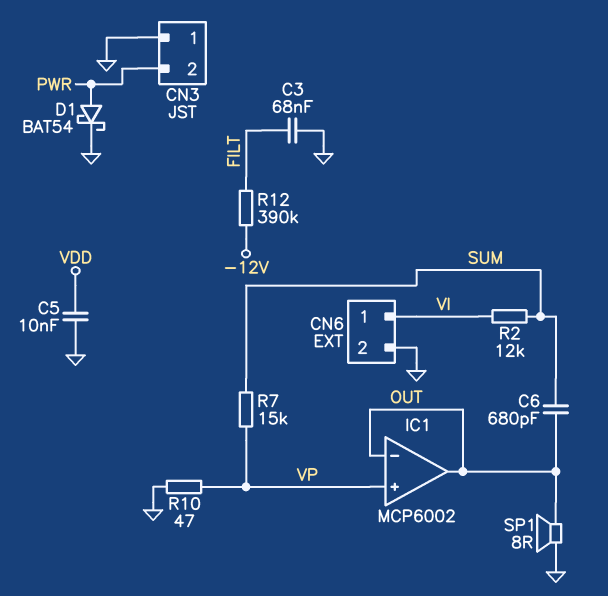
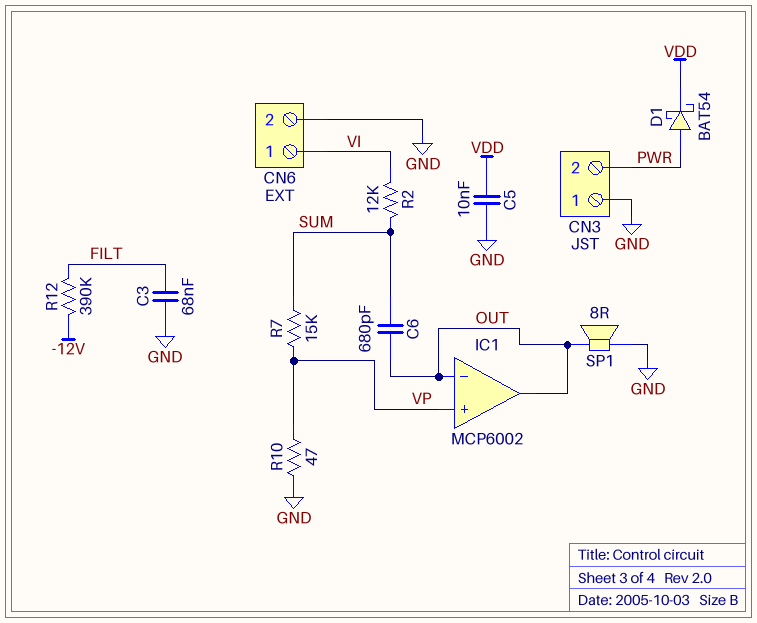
D1: schottky BAT54 (A PWR, K GND) -> schottky BAT54 (A PWR, K VDD)

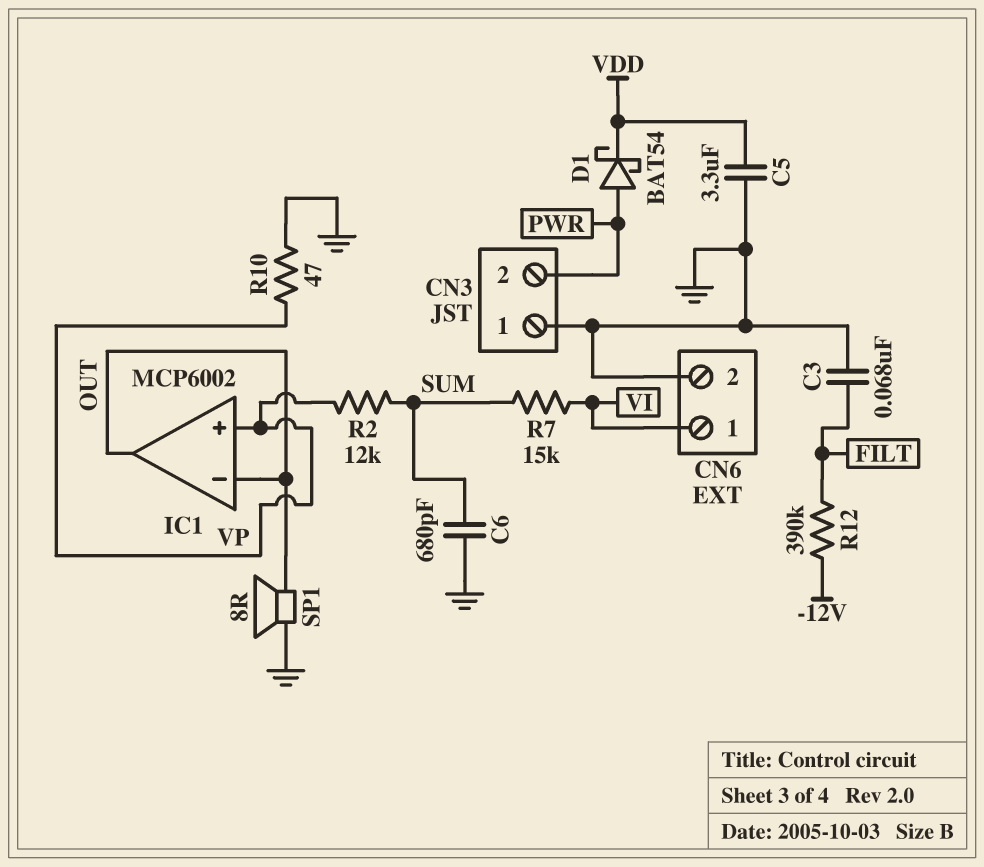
C5: 10nF (GND, VDD) -> 3.3uF (GND, VDD)
C6: 680pF (OUT, SUM) -> 680pF (GND, SUM)
R2: 12k (SUM, VI) -> 12k (SUM, VP)
R7: 15k (SUM, VP) -> 15k (SUM, VI)

